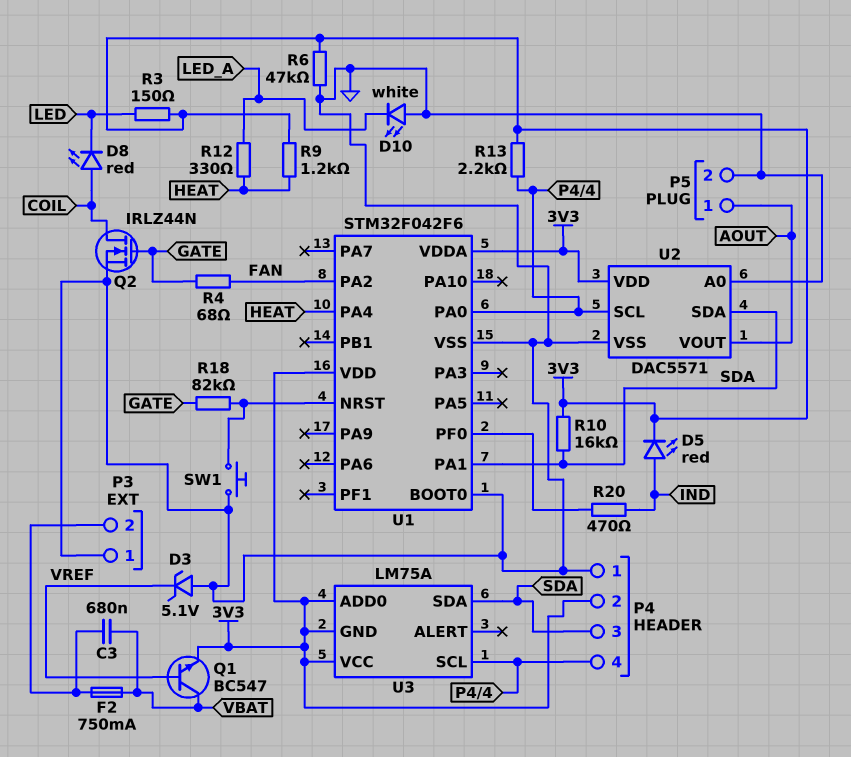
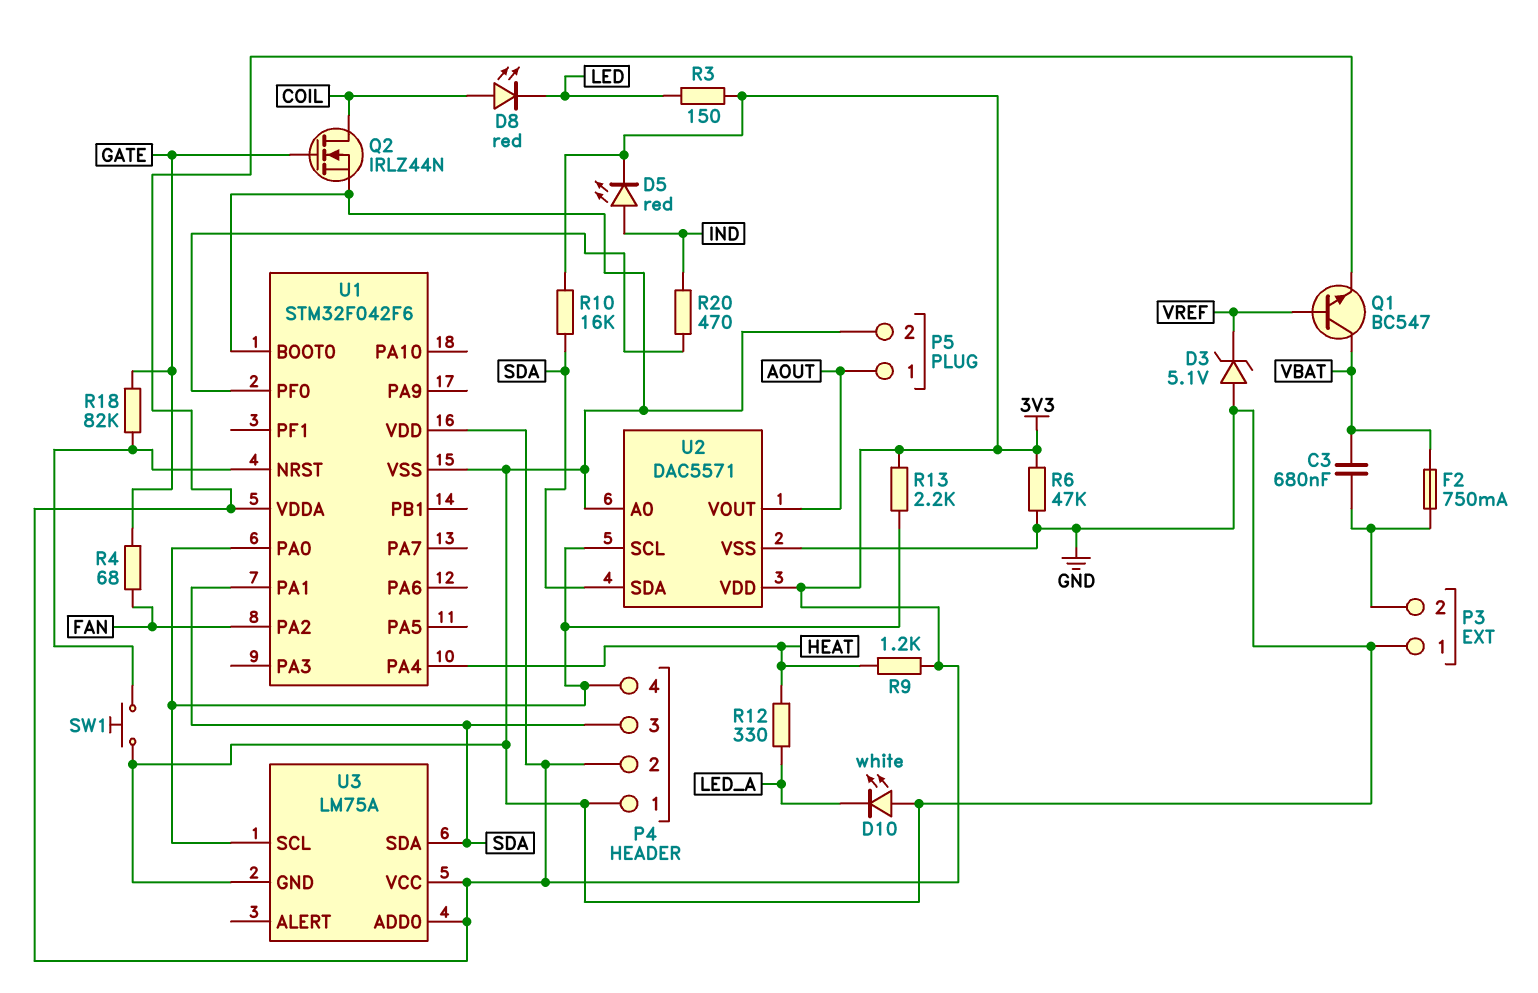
U3 pin GND: 3V3 -> GND

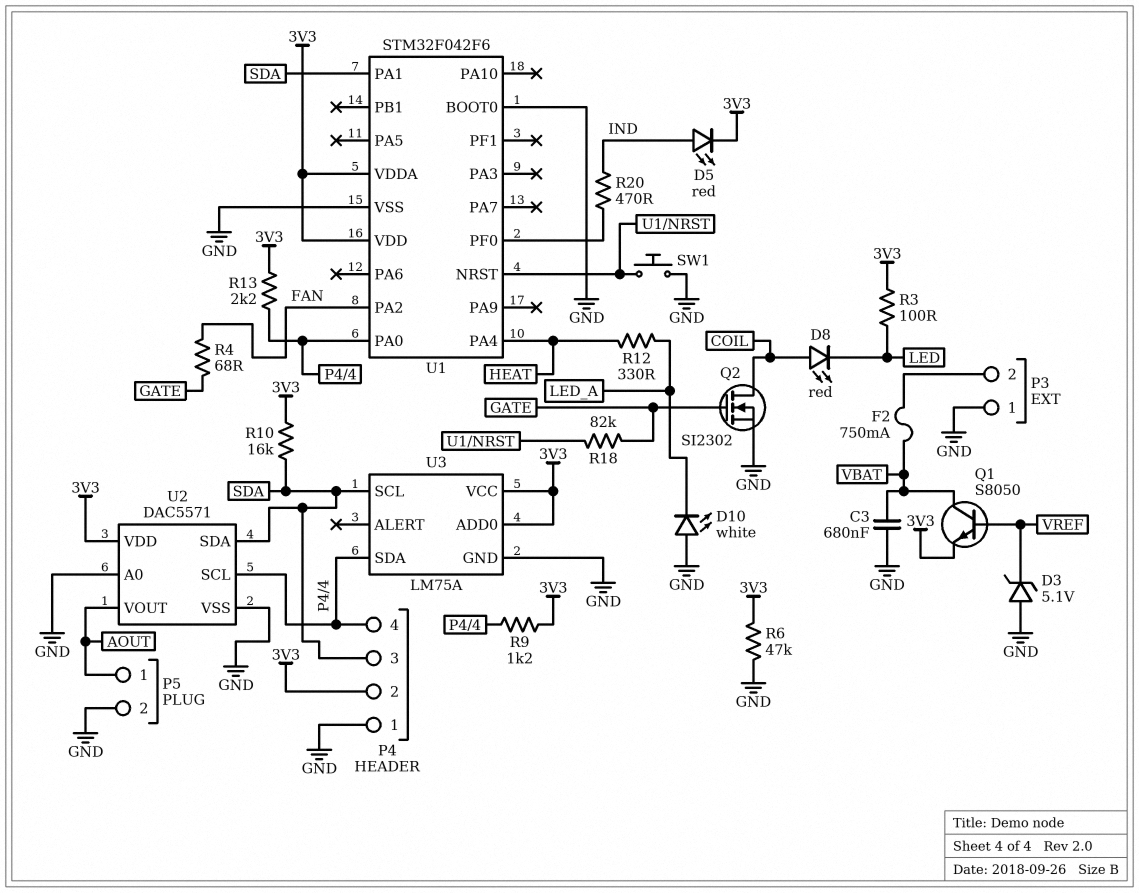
C3: 680nF (P3/2, VBAT) -> 680nF (GND, VBAT)
Q1: NPN BC547 (B VREF, C VBAT, E 3V3) -> NPN S8050 (B VREF, C VBAT, E 3V3)
Q2: NMOS IRLZ44N (G GATE, D COIL, S GND) -> NMOS SI2302 (G GATE, D COIL, S GND)
R3: 150 (3V3, LED) -> 100 (3V3, LED)
R9: 1.2k (3V3, HEAT) -> 1.2k (3V3, P4/4)
U3 pin SCL: P4/4 -> SDA
U3 pin SDA: SDA -> P4/4

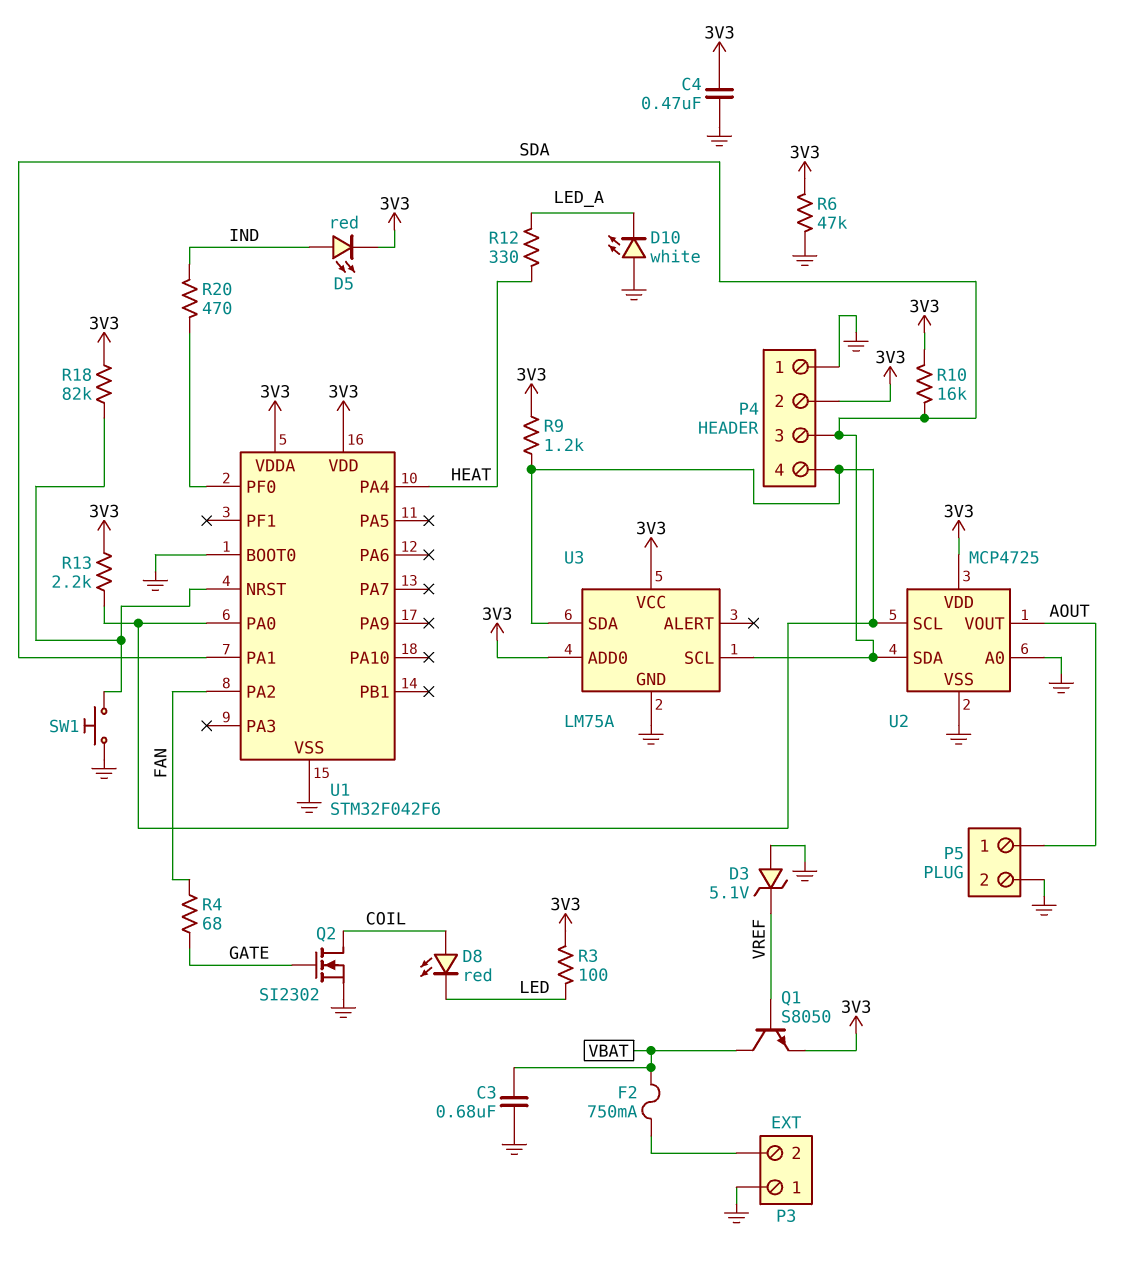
C4: none -> 470nF (3V3, GND)
R18: 82k (GATE, U1/NRST) -> 82k (3V3, U1/NRST)
U2: DAC5571 -> MCP4725

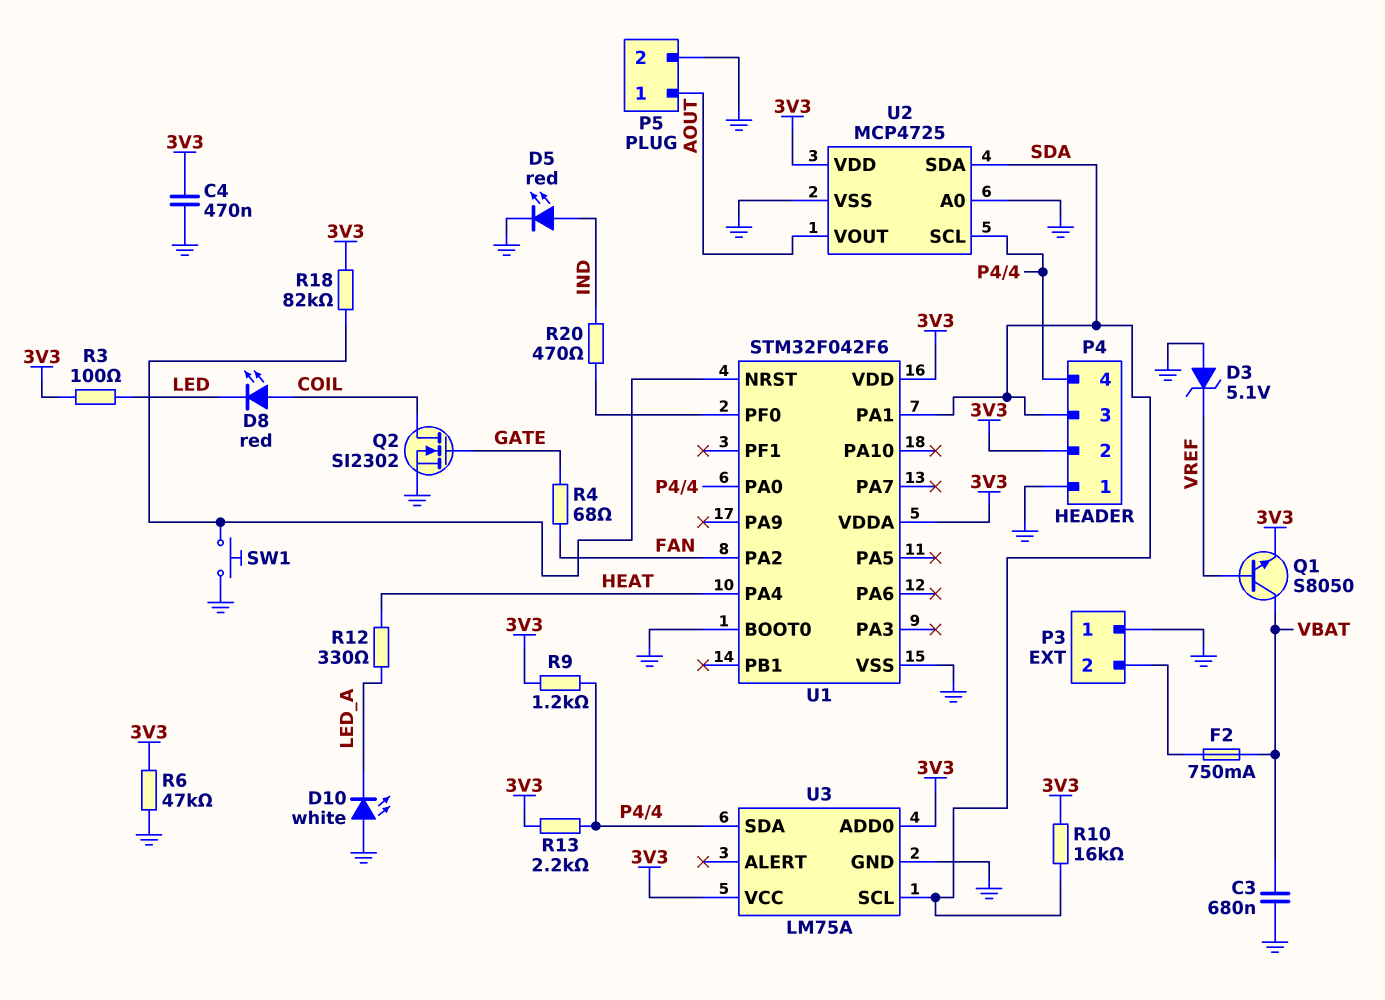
D5: LED red (A IND, K 3V3) -> LED red (A IND, K GND)

